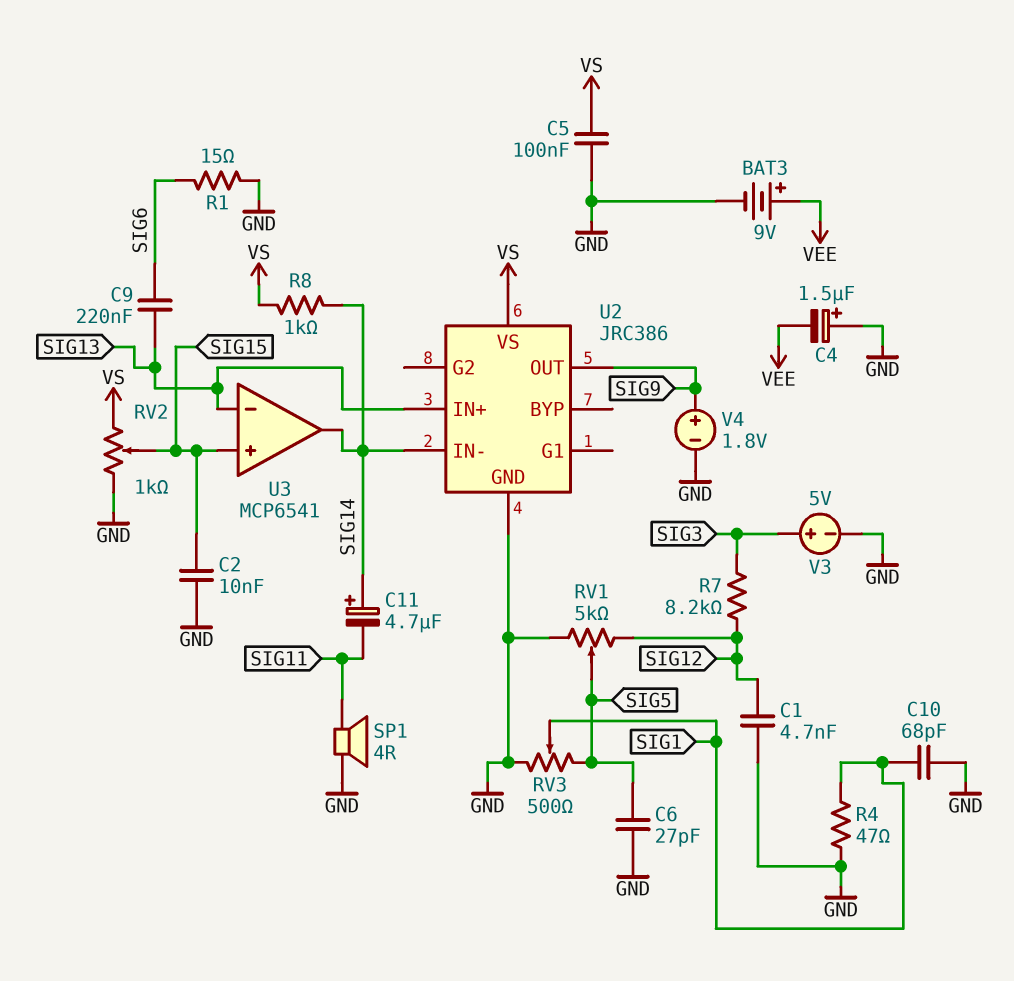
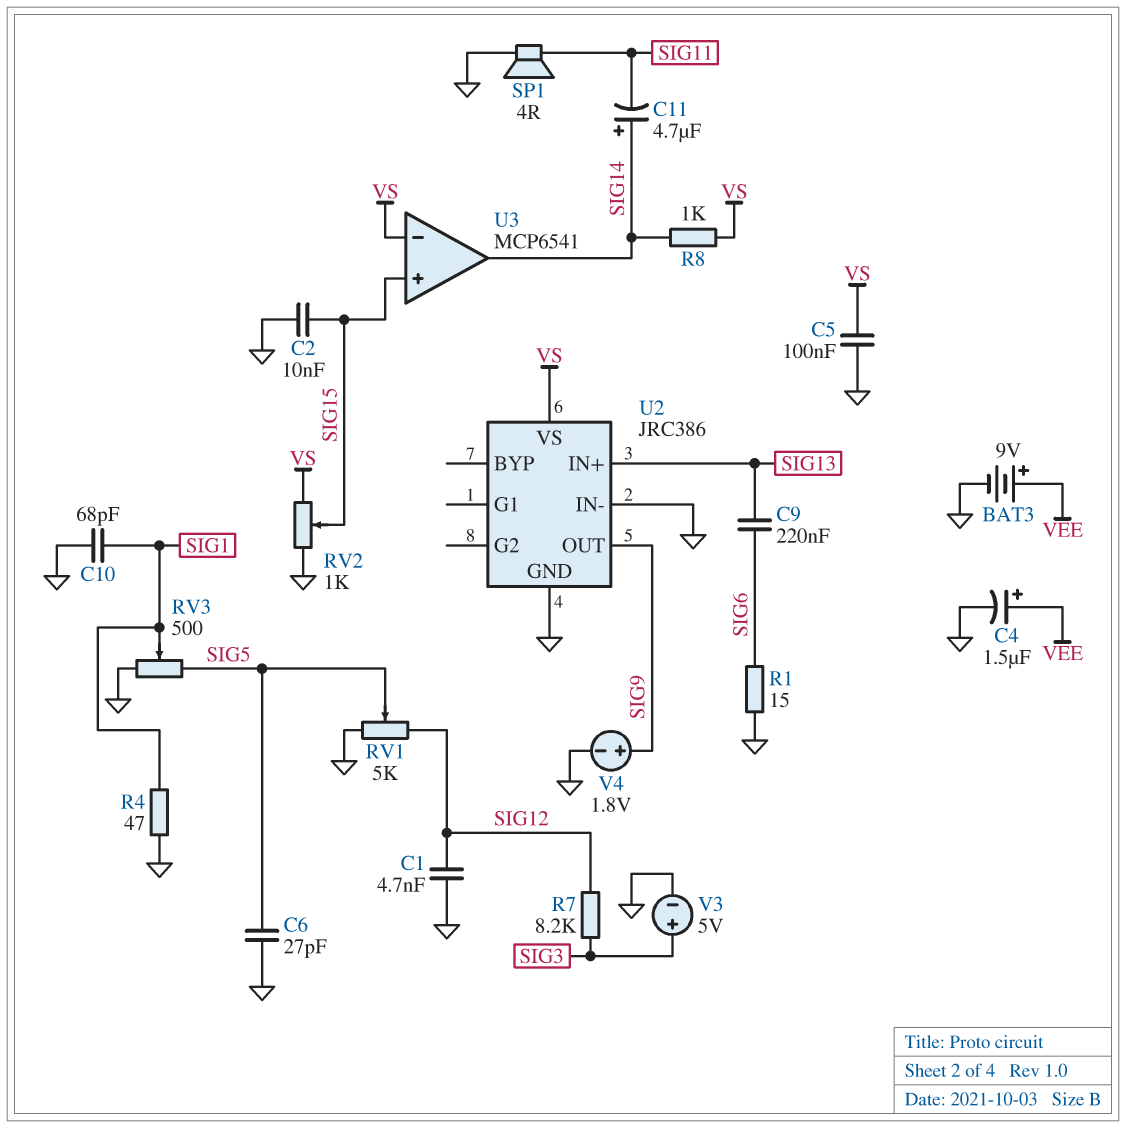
C4: 1.5uF (plus GND, minus VEE) -> 1.5uF (plus VEE, minus GND)
U2 pin IN-: SIG14 -> GND
U3 pin in-: SIG13 -> VS

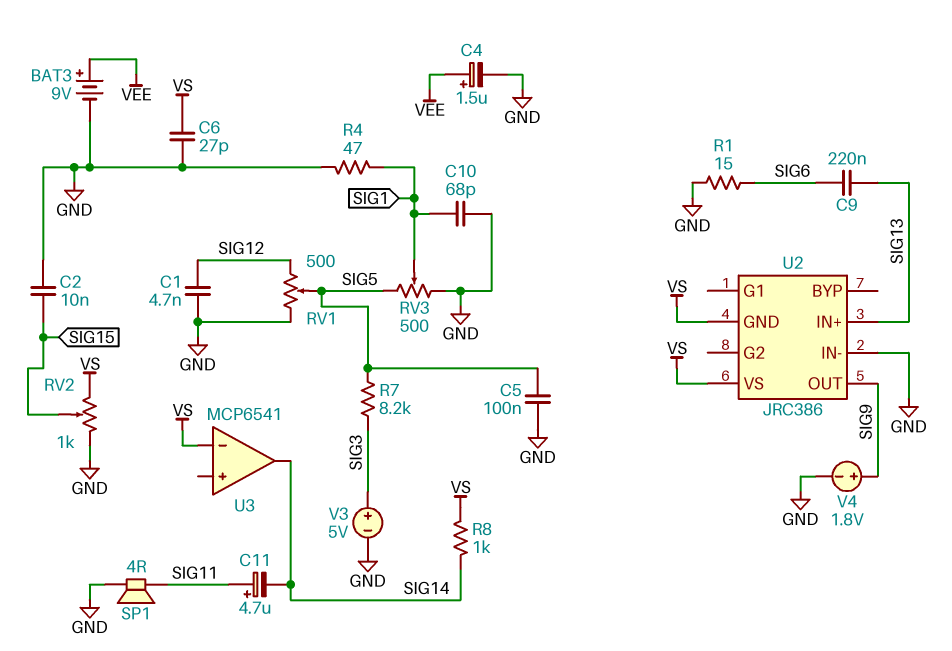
C5: 100nF (GND, VS) -> 100nF (GND, SIG5)
C6: 27pF (GND, SIG5) -> 27pF (GND, VS)
C11: 4.7uF (plus SIG14, minus SIG11) -> 4.7uF (plus SIG11, minus SIG14)
R7: 8.2k (SIG3, SIG12) -> 8.2k (SIG3, SIG5)
RV1: 5k (GND, SIG12, wiper SIG5) -> 500 (GND, SIG12, wiper SIG5)
U2 pin GND: GND -> VS
U3 pin in+: SIG15 -> none

